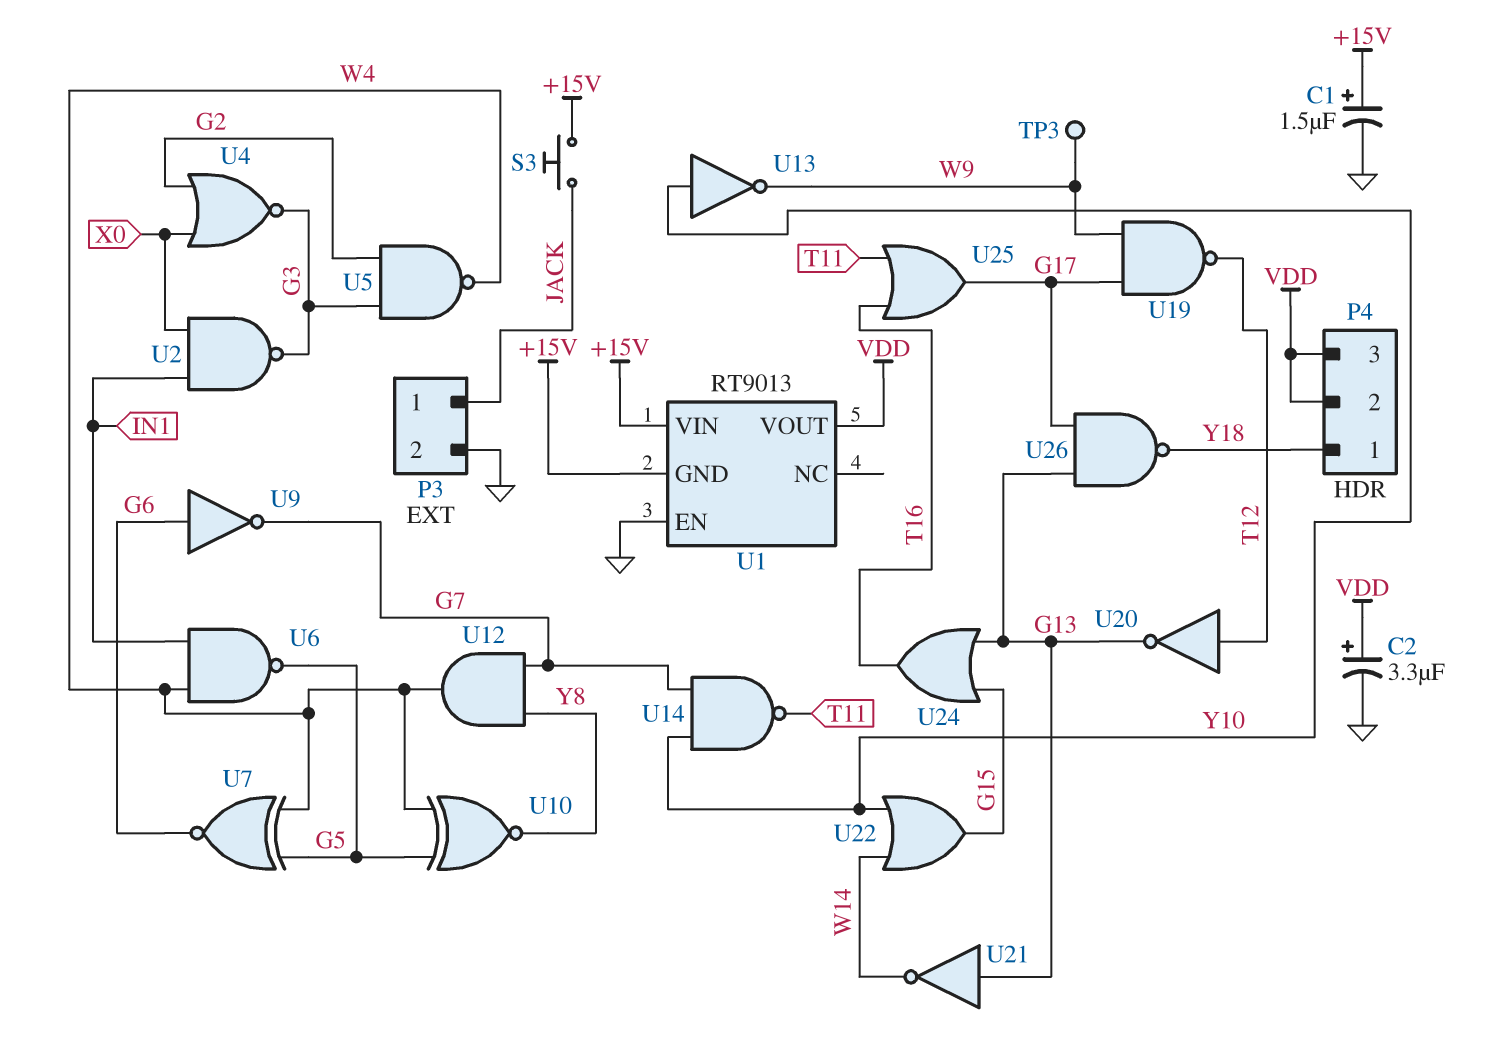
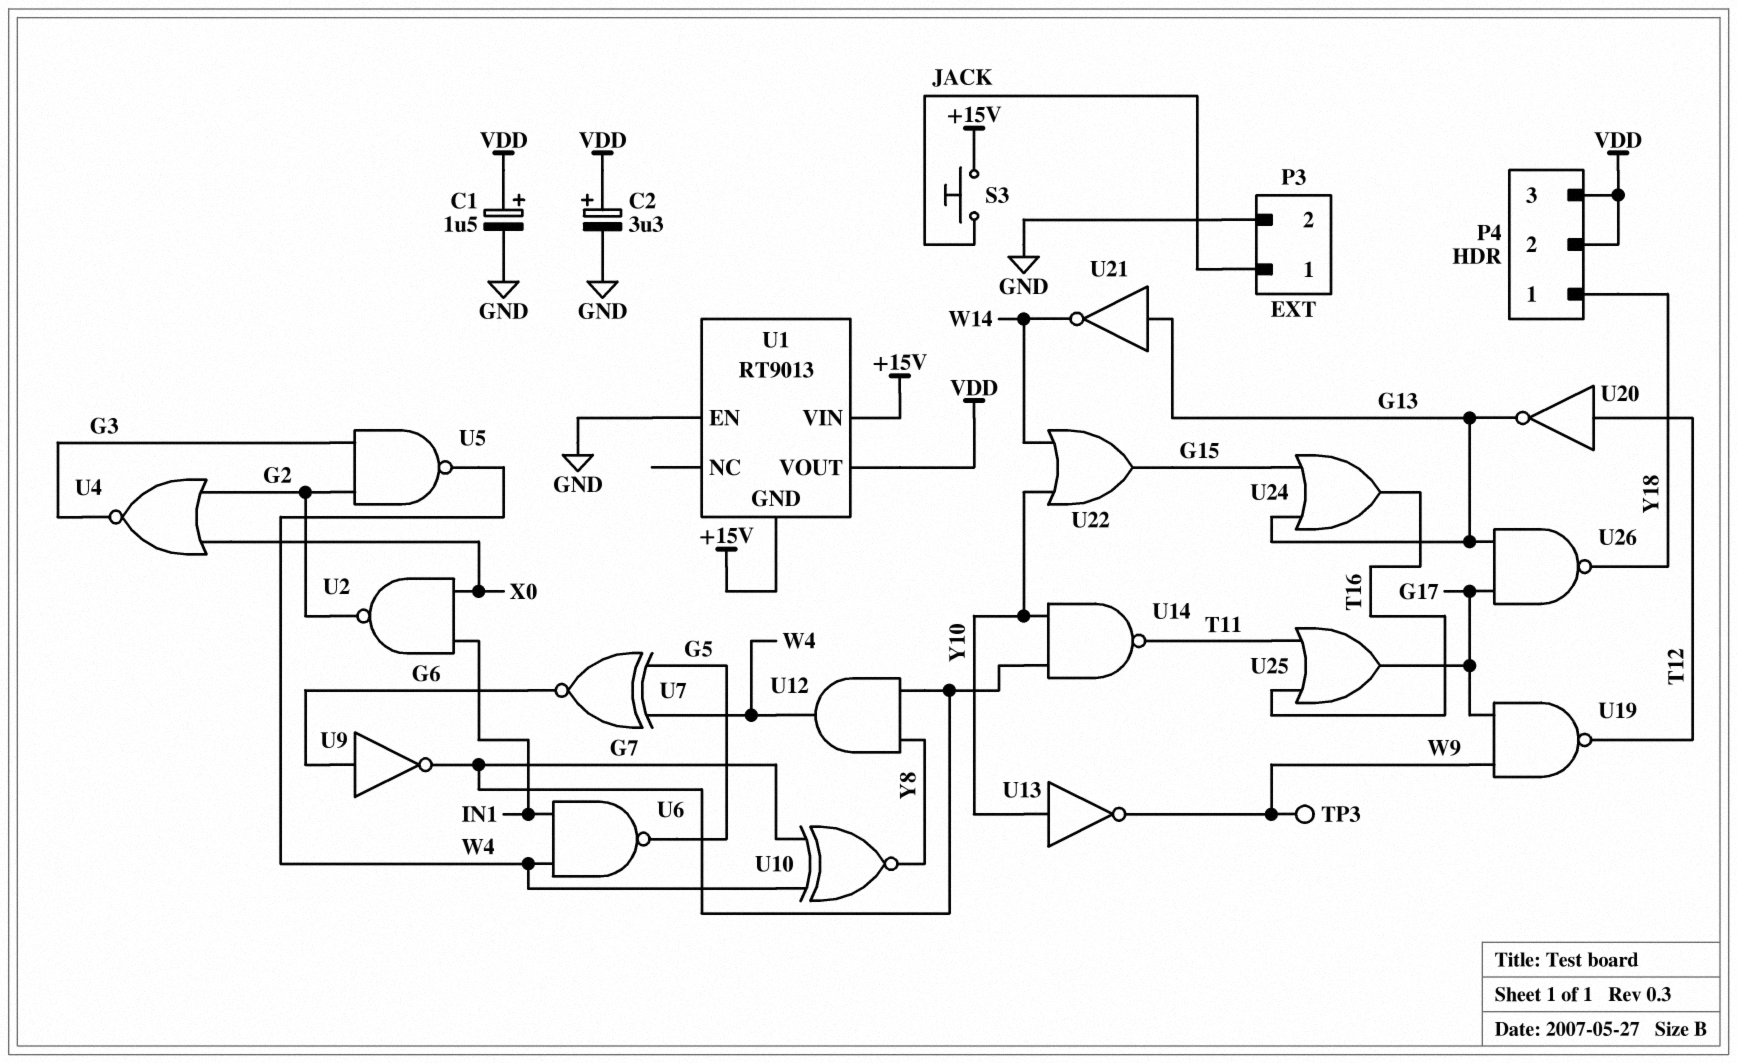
C1: 1.5uF (plus +15V, minus GND) -> 1.5uF (plus VDD, minus GND)
U2: NAND (in IN1, in X0, out G3) -> NAND (in IN1, in X0, out G2)
U10: XNOR (in G5, in W4, out Y8) -> XNOR (in G7, in W4, out Y8)

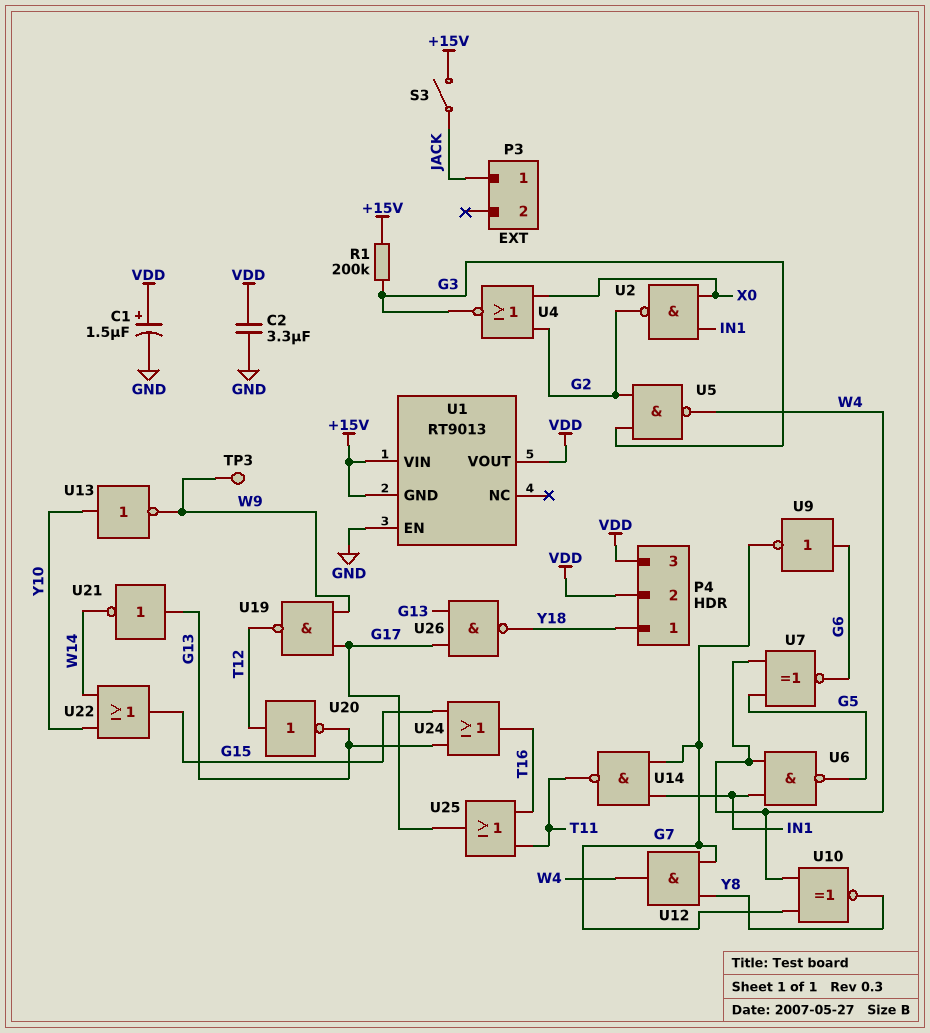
C2: 3.3uF (plus VDD, minus GND) -> 3.3uF (GND, VDD)
P3 pin 2: GND -> none
R1: none -> 200k (+15V, G3)
S3: button (+15V, JACK) -> switch (+15V, JACK)
U14: NAND (in G7, in Y10, out T11) -> NAND (in G7, in IN1, out T11)

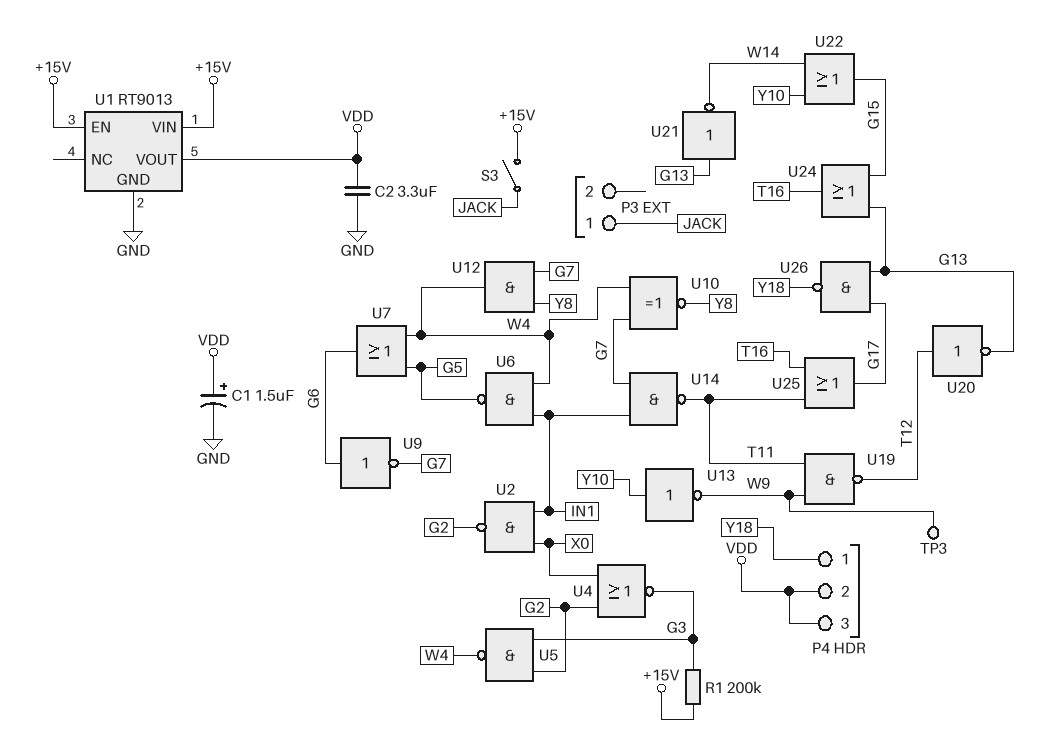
U1 pin EN: GND -> +15V
U1 pin GND: +15V -> GND
U7: XNOR (in G5, in W4, out G6) -> OR (in G5, in W4, out G6)
U19: NAND (in G17, in W9, out T12) -> NAND (in T11, in W9, out T12)

